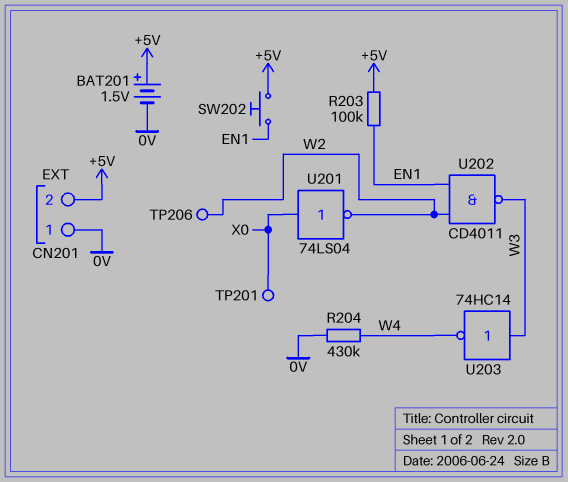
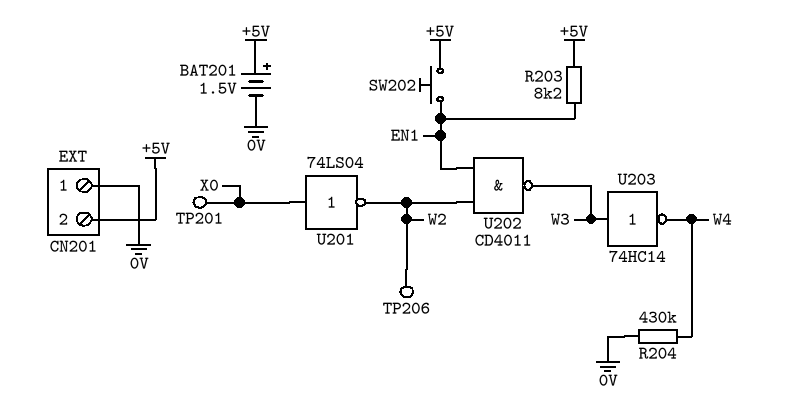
R203: 100k (+5V, EN1) -> 8.2k (+5V, EN1)

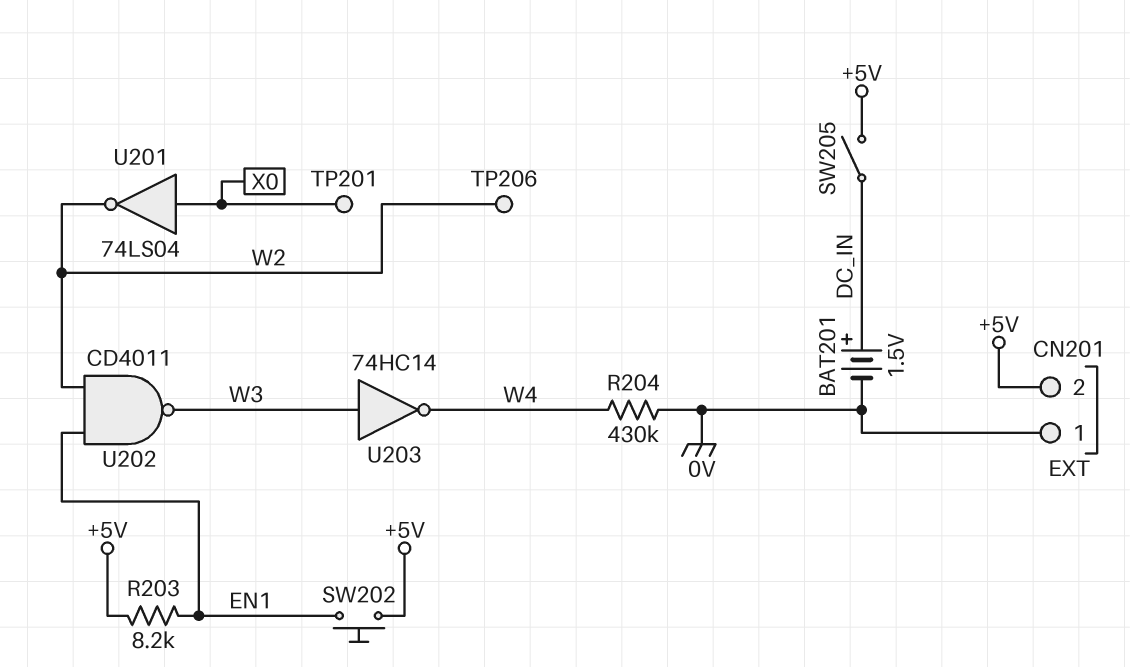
BAT201: 1.5V (plus +5V, minus 0V) -> 1.5V (plus DC_IN, minus 0V)
SW205: none -> switch (+5V, DC_IN)

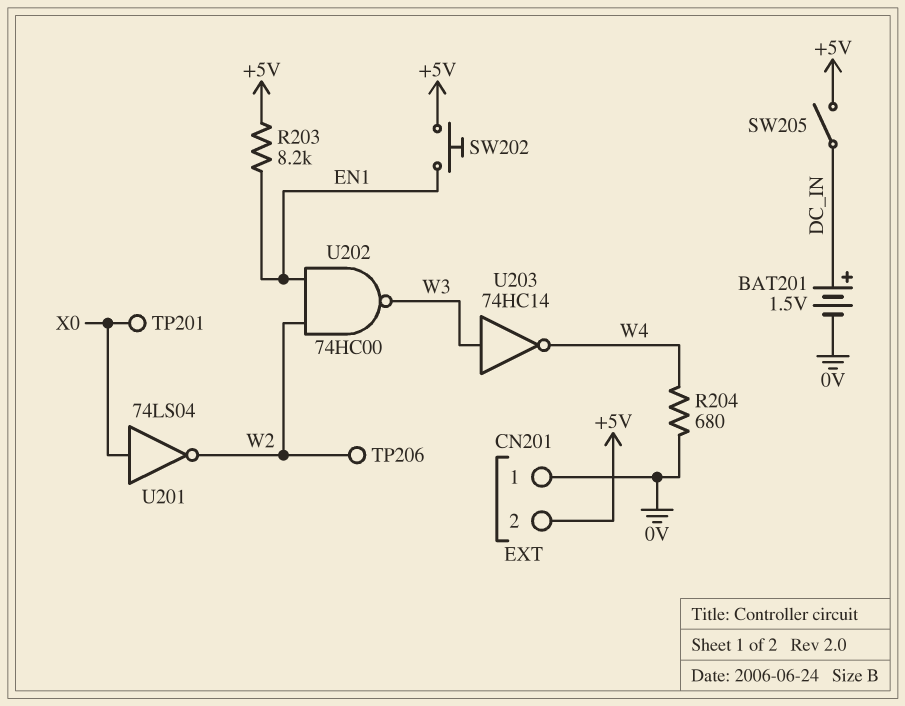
R204: 430k (0V, W4) -> 680 (0V, W4)
U202: NAND CD4011 (in EN1, in W2, out W3) -> NAND 74HC00 (in EN1, in W2, out W3)

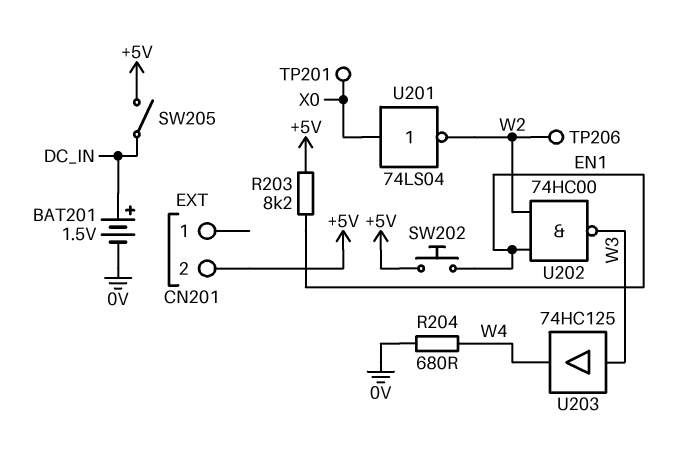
CN201 pin 1: 0V -> none
U203: NOT 74HC14 (in W3, out W4) -> buffer 74HC125 (in W3, out W4)

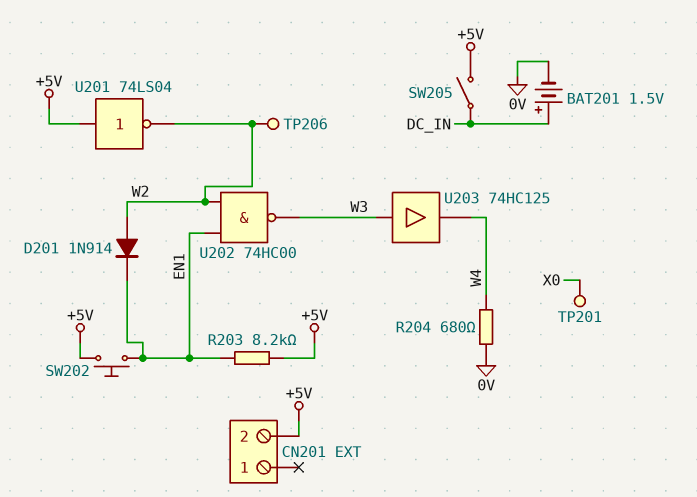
D201: none -> diode 1N914 (A W2, K EN1)
U201: NOT 74LS04 (in X0, out W2) -> NOT 74LS04 (in +5V, out W2)

